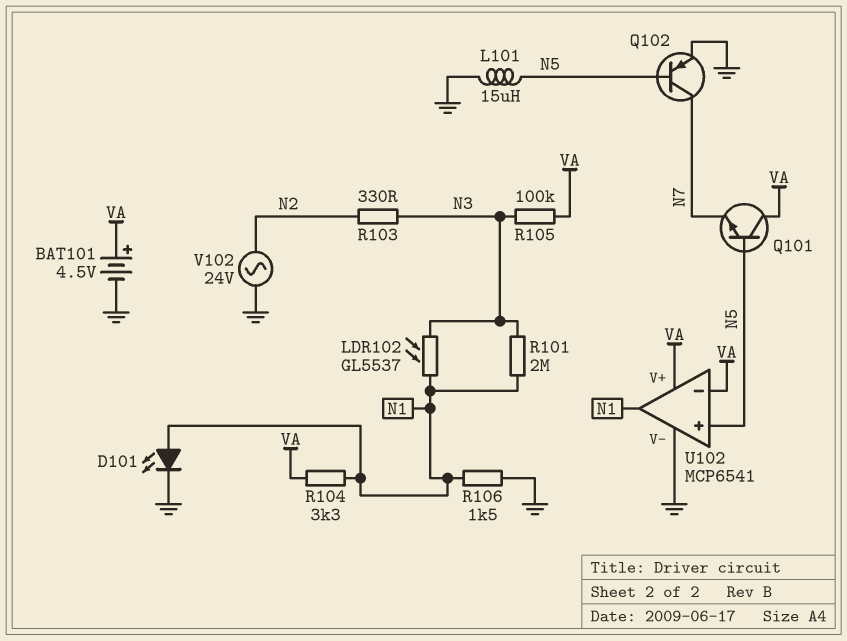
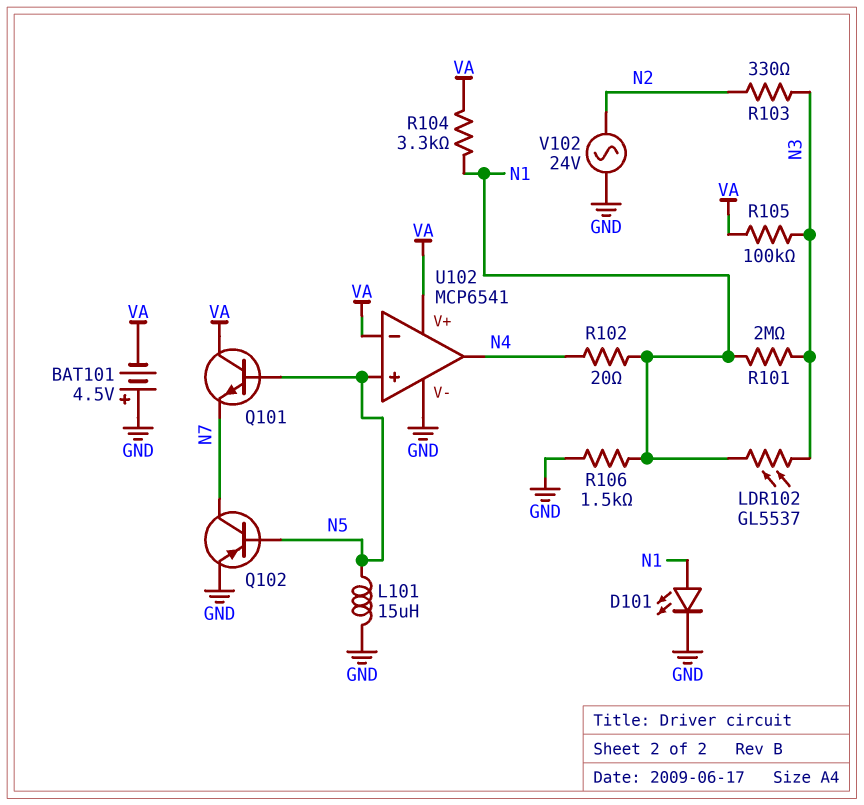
BAT101: 4.5V (plus VA, minus GND) -> 4.5V (plus GND, minus VA)
R102: none -> 20 (N1, N4)
U102 pin out: N1 -> N4

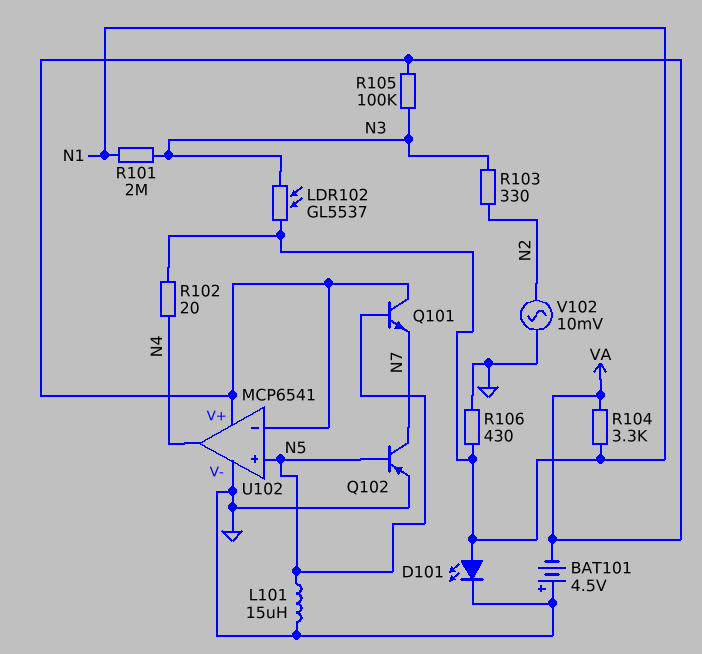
R106: 1.5k (GND, N1) -> 430 (GND, N1)
V102: AC 24V (GND, N2) -> AC 10mV (GND, N2)

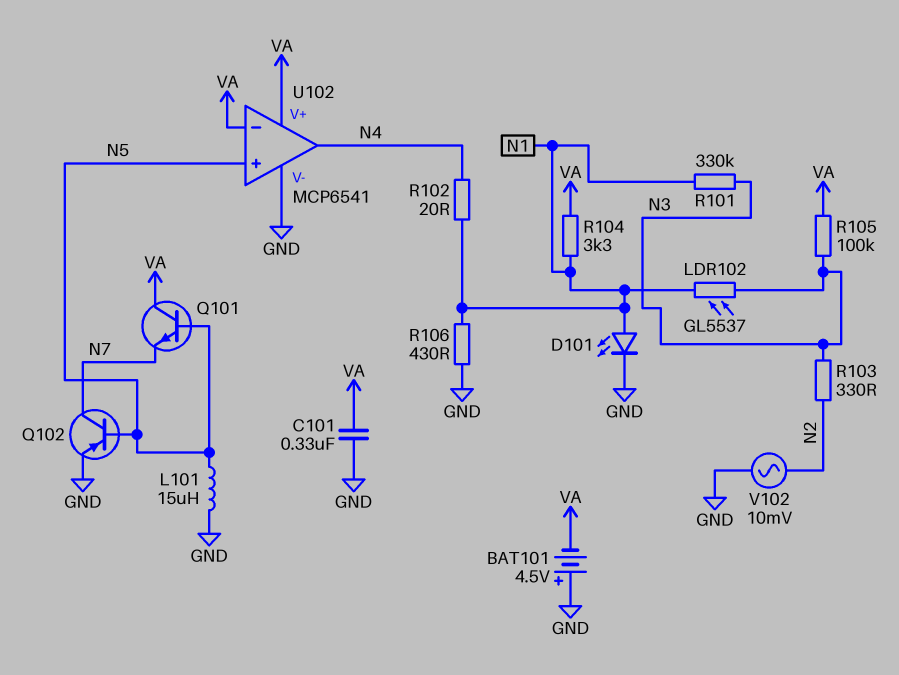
C101: none -> 330nF (GND, VA)
R101: 2M (N1, N3) -> 330k (N1, N3)

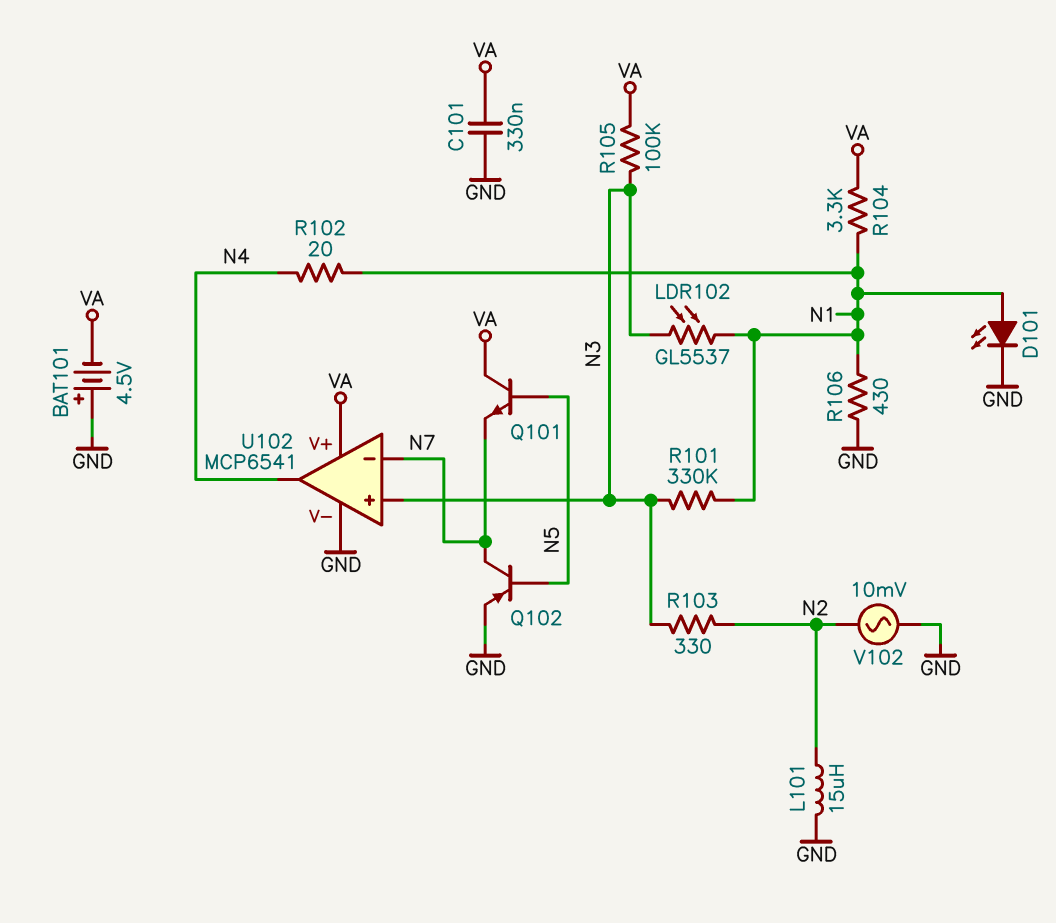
L101: 15uH (GND, N5) -> 15uH (GND, N2)
U102 pin in+: N5 -> N3
U102 pin in-: VA -> N7

